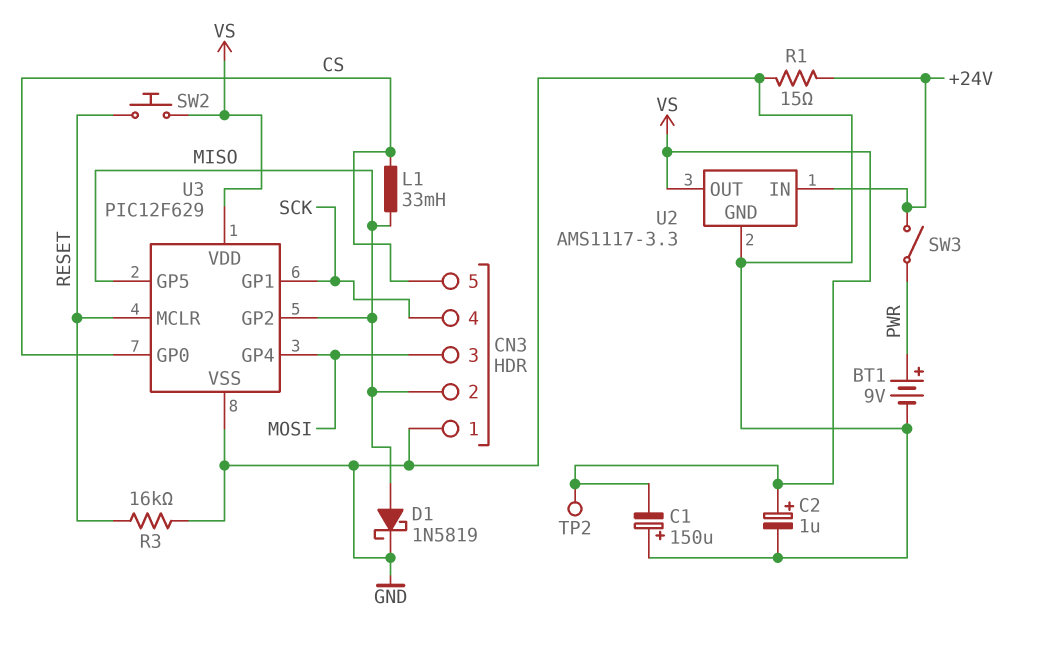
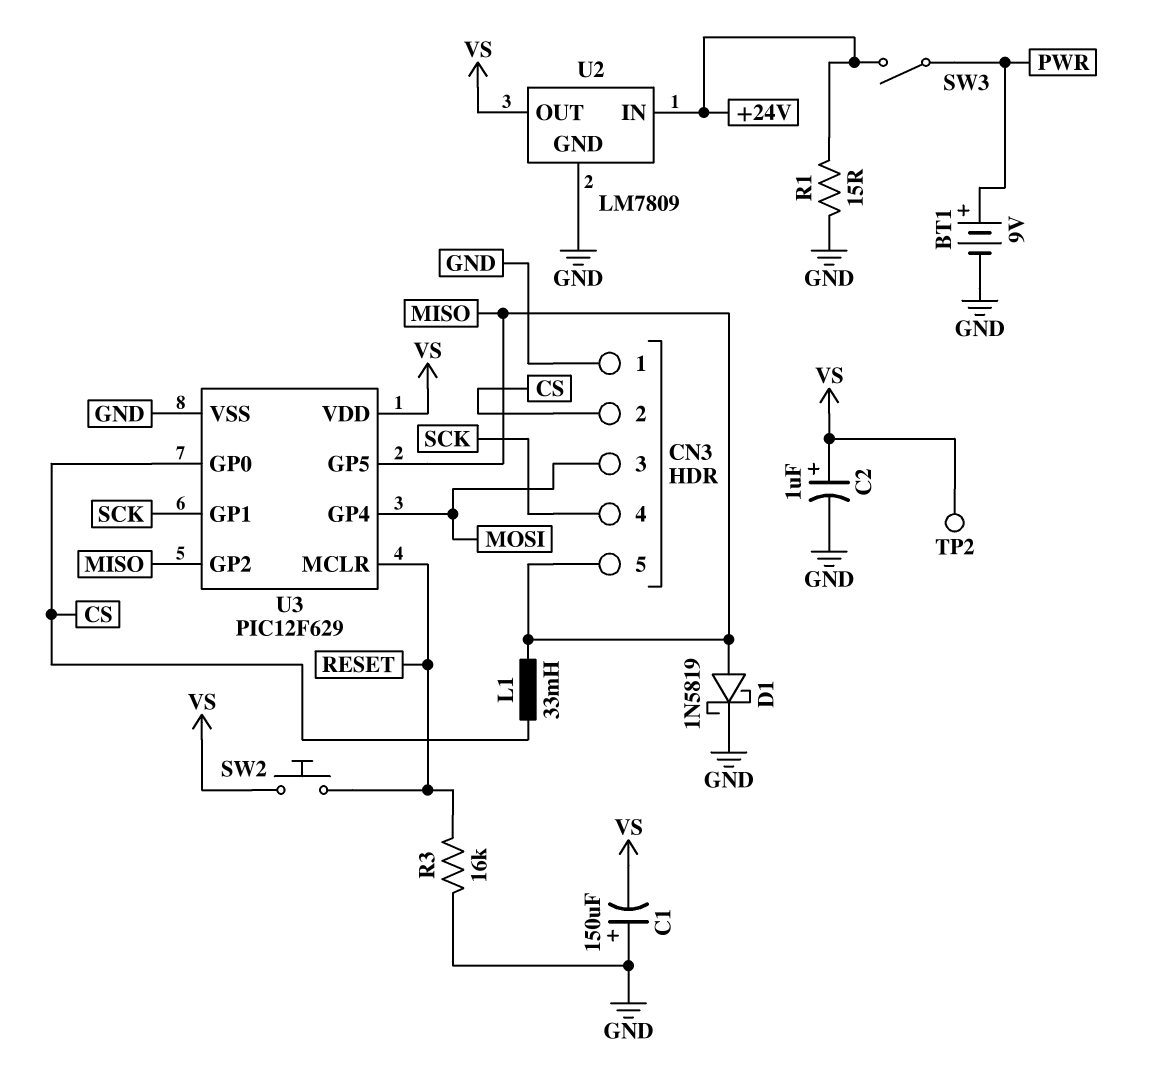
CN3 pin 2: MISO -> CS
CN3 pin 5: CS -> MISO
U2: AMS1117-3.3 -> LM7809

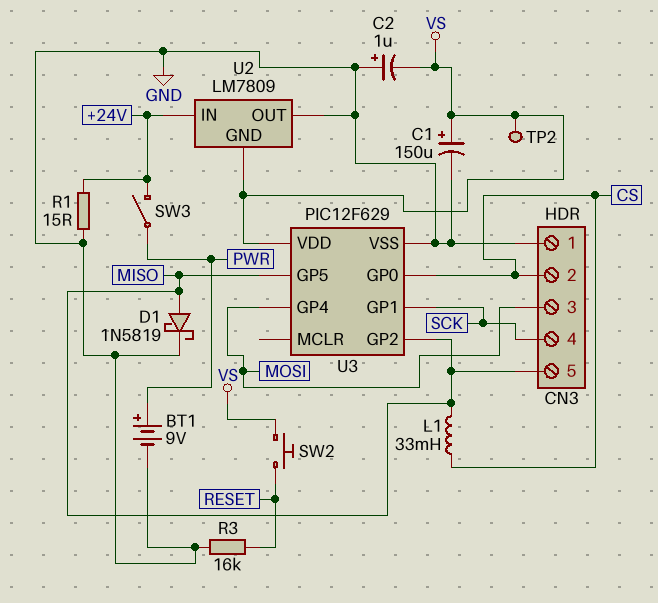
C1: 150uF (plus GND, minus VS) -> 150uF (plus VS, minus GND)
C2: 1uF (plus VS, minus GND) -> 1uF (plus GND, minus VS)
U2 pin GND: GND -> VS
U2 pin OUT: VS -> GND
U3 pin MCLR: RESET -> none

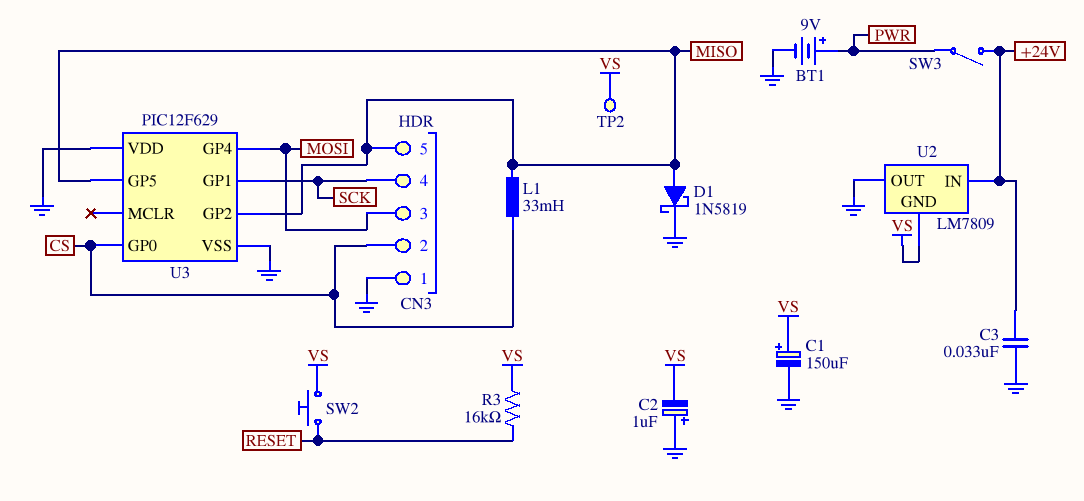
C3: none -> 33nF (+24V, GND)
R1: 15 (+24V, GND) -> none
R3: 16k (GND, RESET) -> 16k (RESET, VS)
U3 pin VDD: VS -> GND

